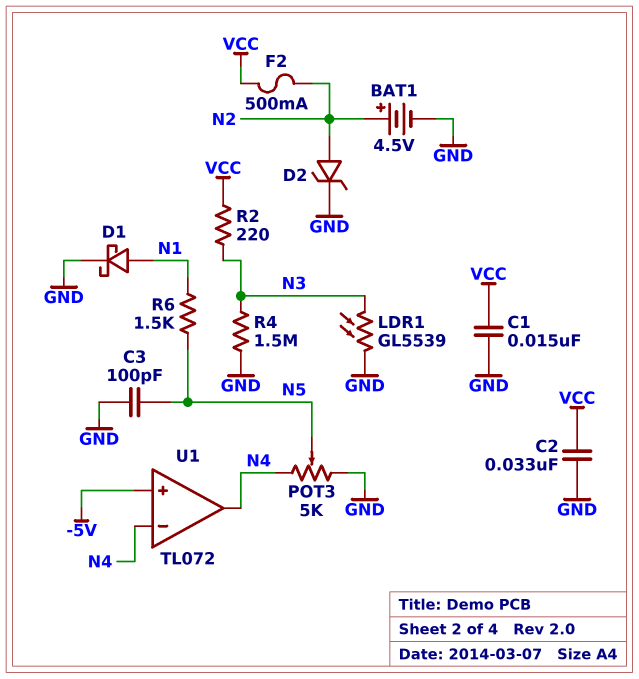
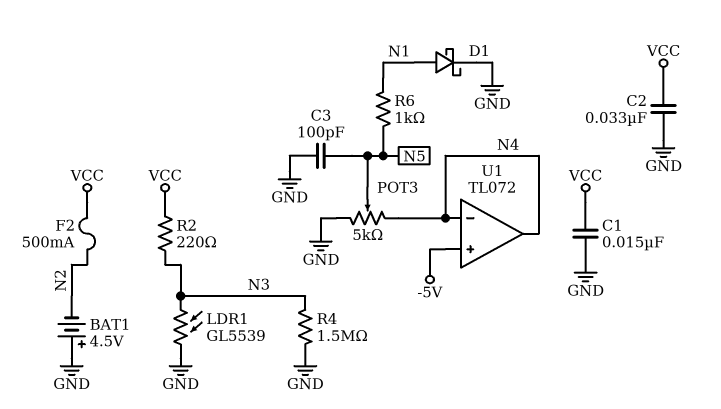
BAT1: 4.5V (plus N2, minus GND) -> 4.5V (plus GND, minus N2)
D2: zener (A N2, K GND) -> none
R6: 1.5k (N1, N5) -> 1k (N1, N5)

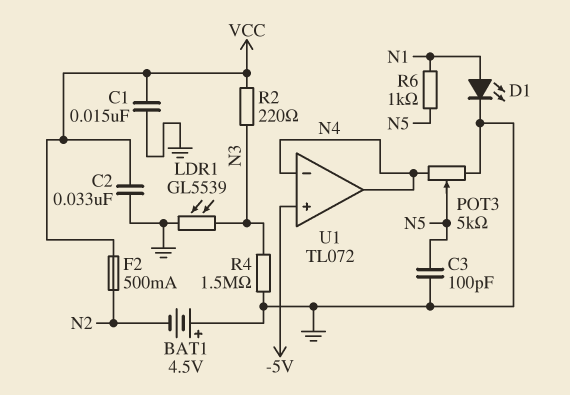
D1: schottky (A N1, K GND) -> LED (A N1, K GND)

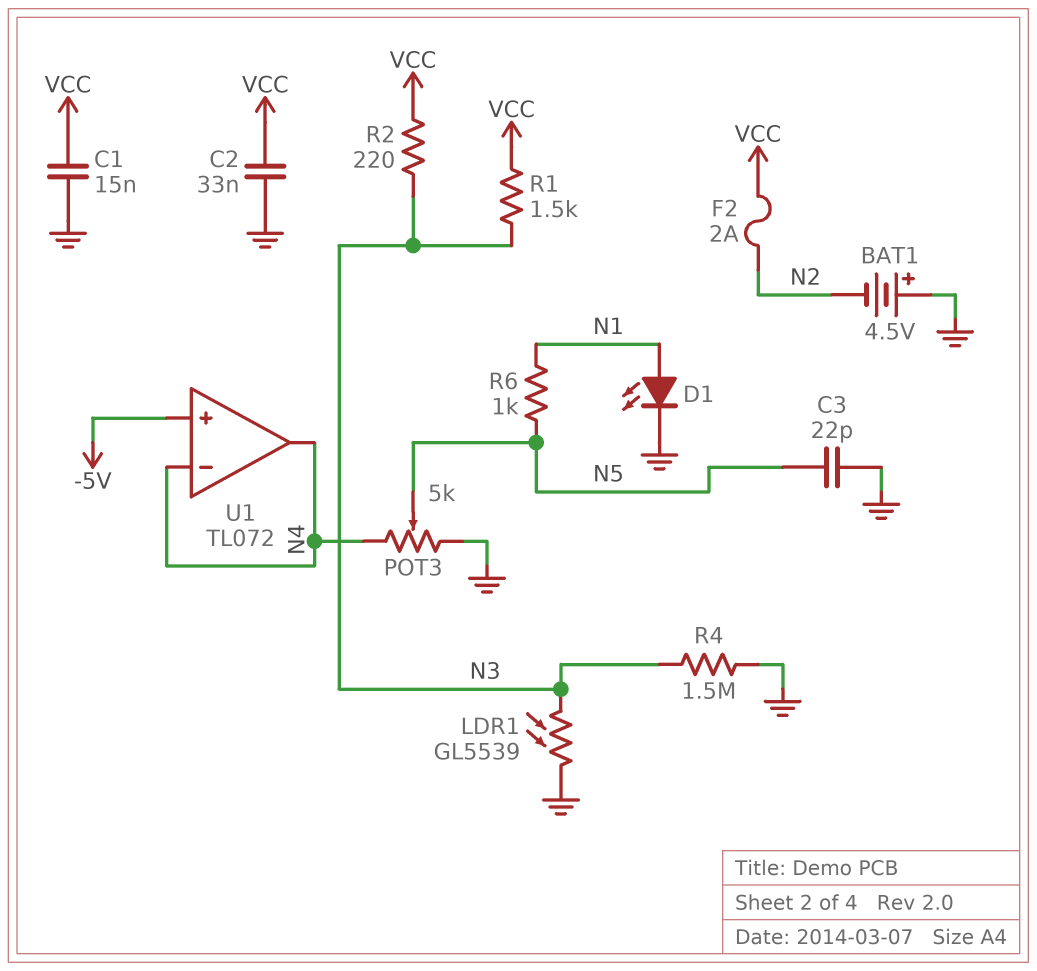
C3: 100pF (GND, N5) -> 22pF (GND, N5)
F2: 500mA (N2, VCC) -> 2A (N2, VCC)
R1: none -> 1.5k (N3, VCC)

